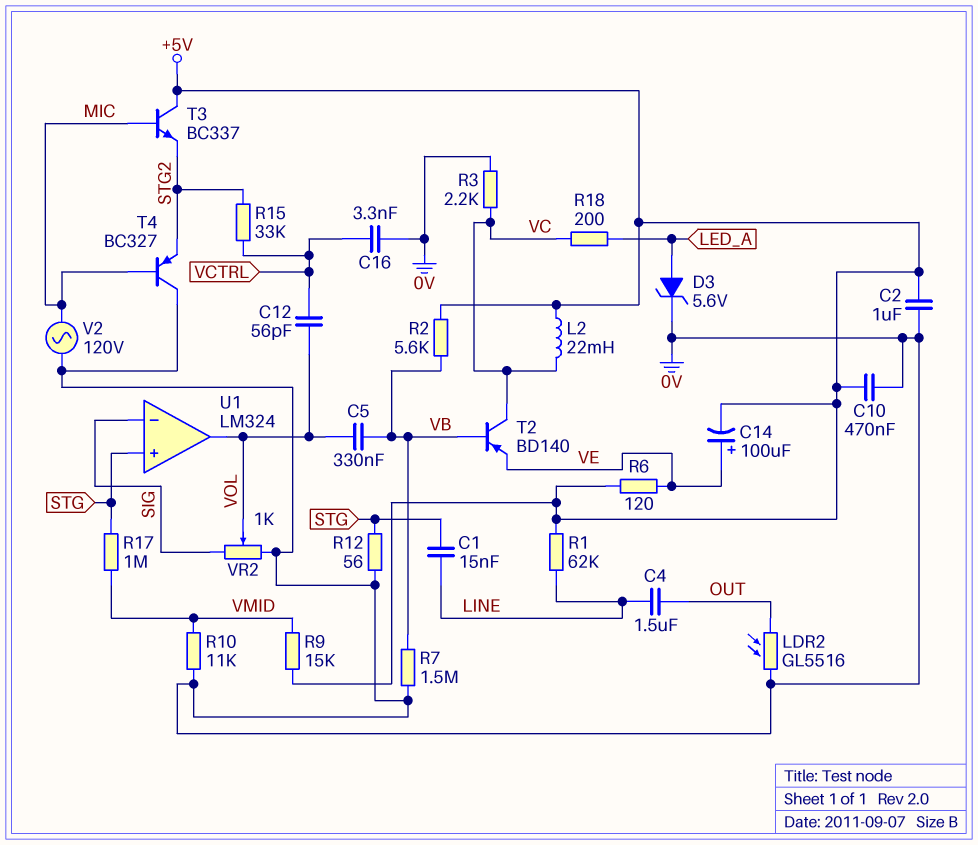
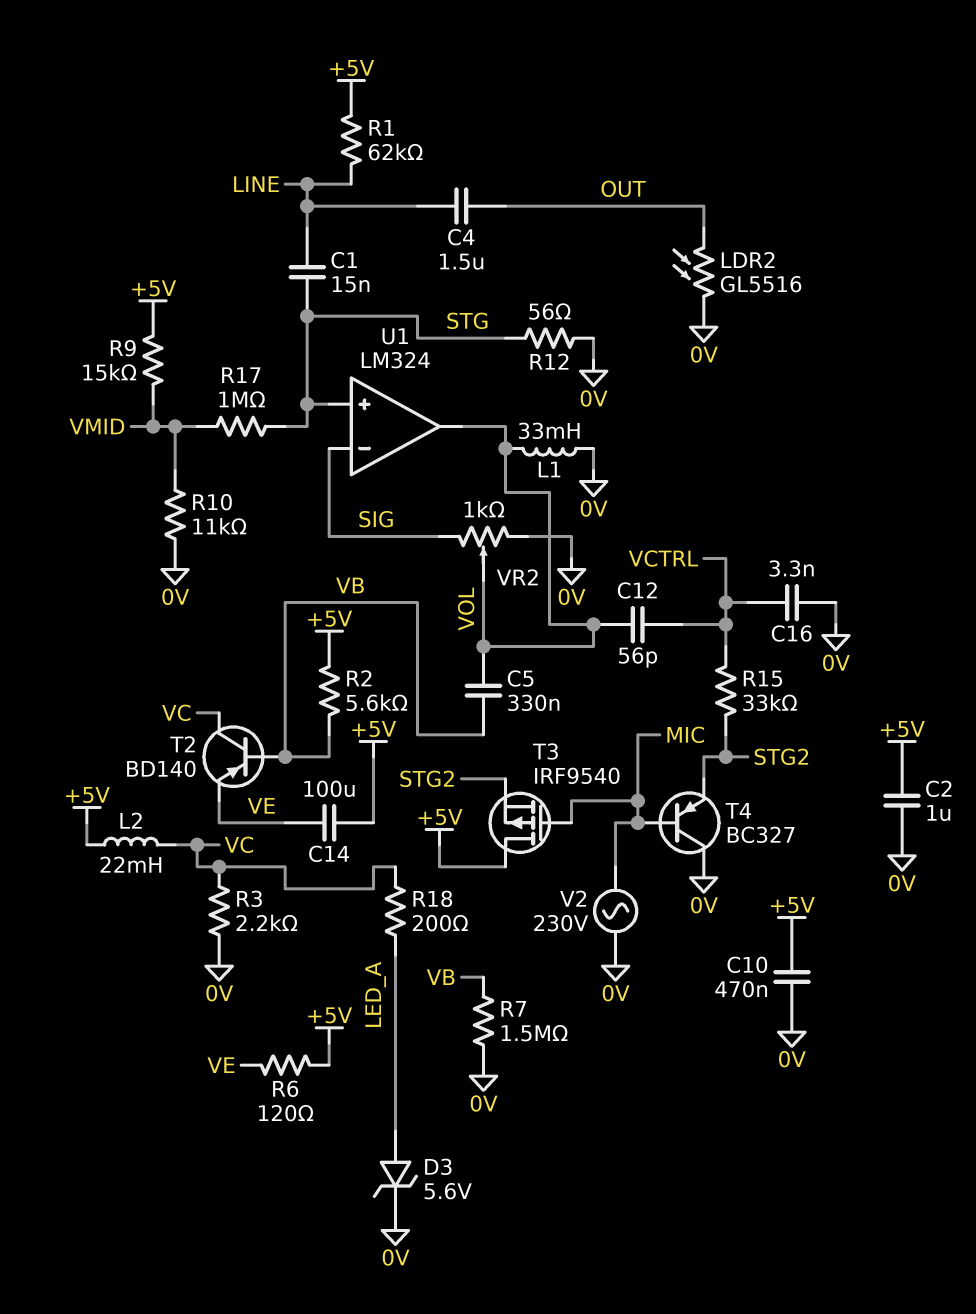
C14: 100uF (plus VE, minus +5V) -> 100uF (+5V, VE)
L1: none -> 33mH (0V, VOL)
T3: NPN BC337 (B MIC, C +5V, E STG2) -> PMOS IRF9540 (G MIC, D +5V, S STG2)
V2: AC 120V (0V, MIC) -> AC 230V (0V, MIC)

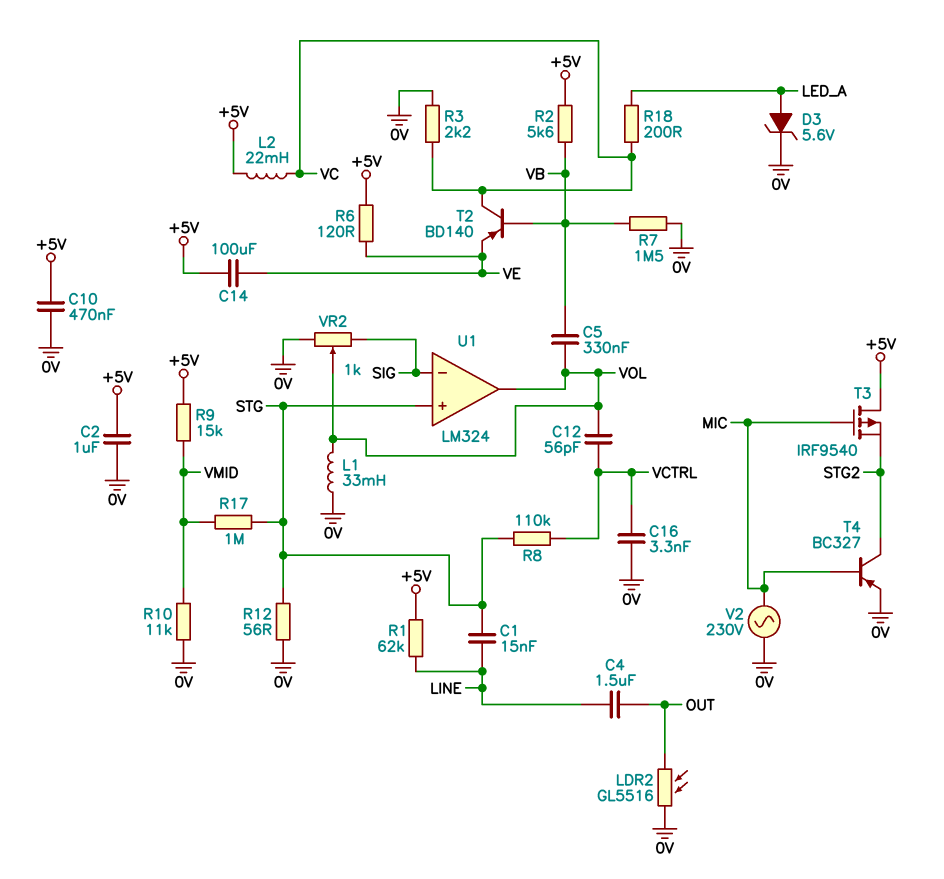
R8: none -> 110k (STG, VCTRL)
R15: 33k (STG2, VCTRL) -> none
T4: PNP BC327 (B MIC, C 0V, E STG2) -> PNP BC327 (B MIC, C STG2, E 0V)

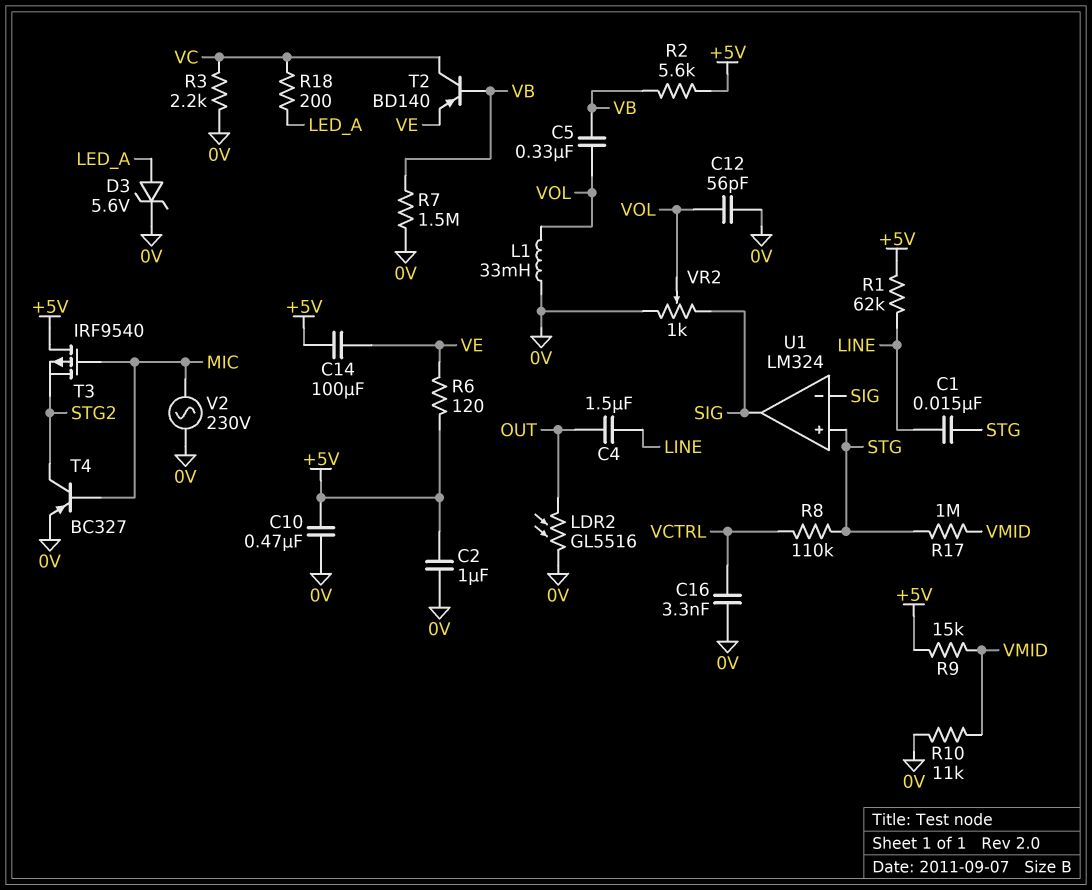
C12: 56pF (VCTRL, VOL) -> 56pF (0V, VOL)
L2: 22mH (+5V, VC) -> none
R12: 56 (0V, STG) -> none
U1 pin out: VOL -> SIG

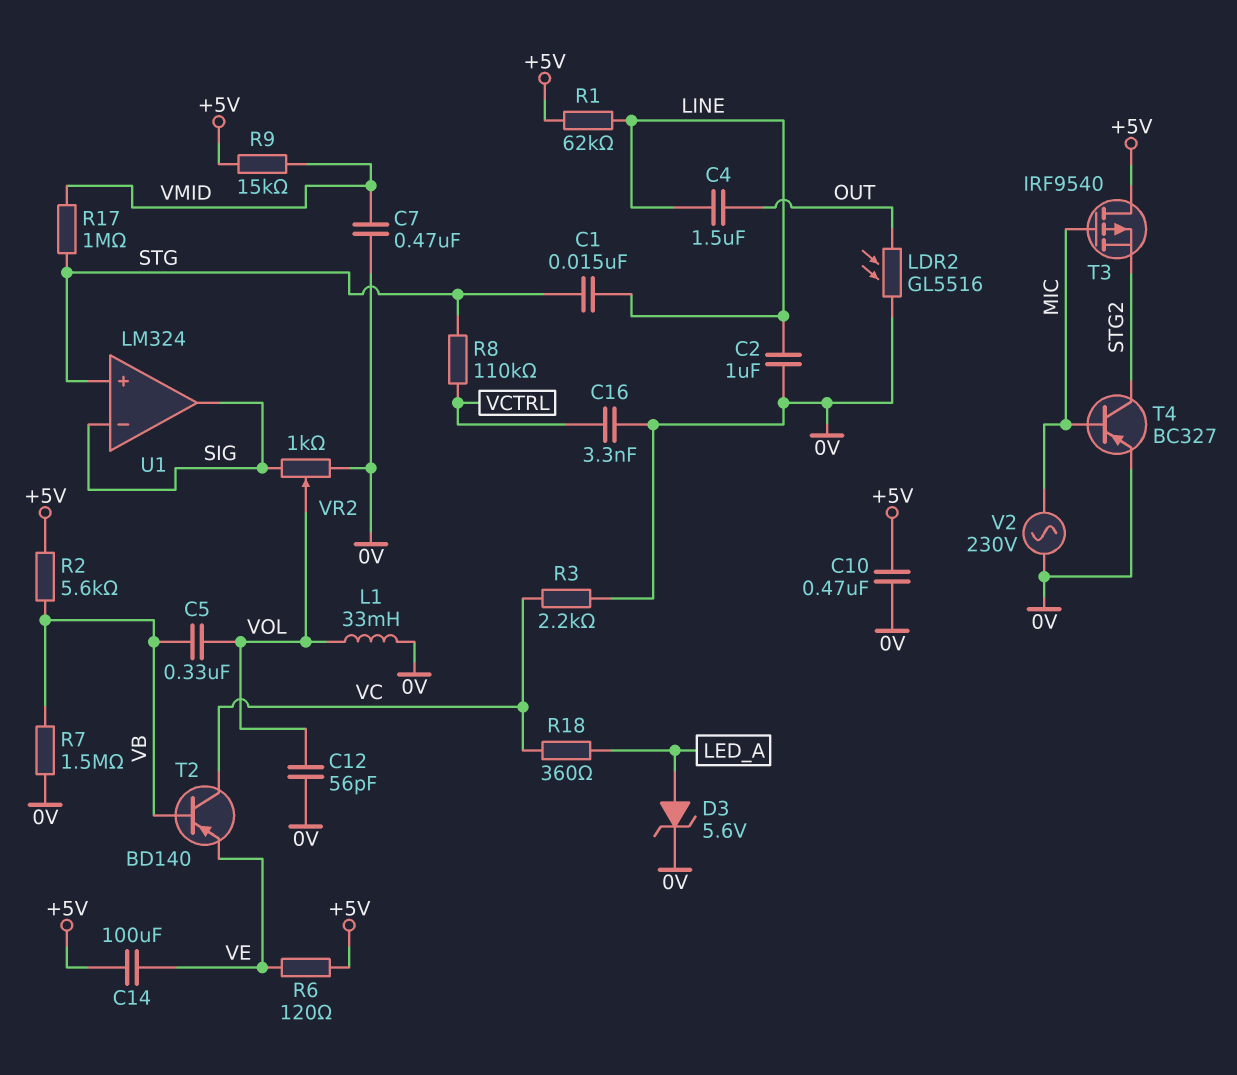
C2: 1uF (+5V, 0V) -> 1uF (0V, LINE)
C7: none -> 470nF (0V, VMID)
R10: 11k (0V, VMID) -> none
R18: 200 (LED_A, VC) -> 360 (LED_A, VC)

